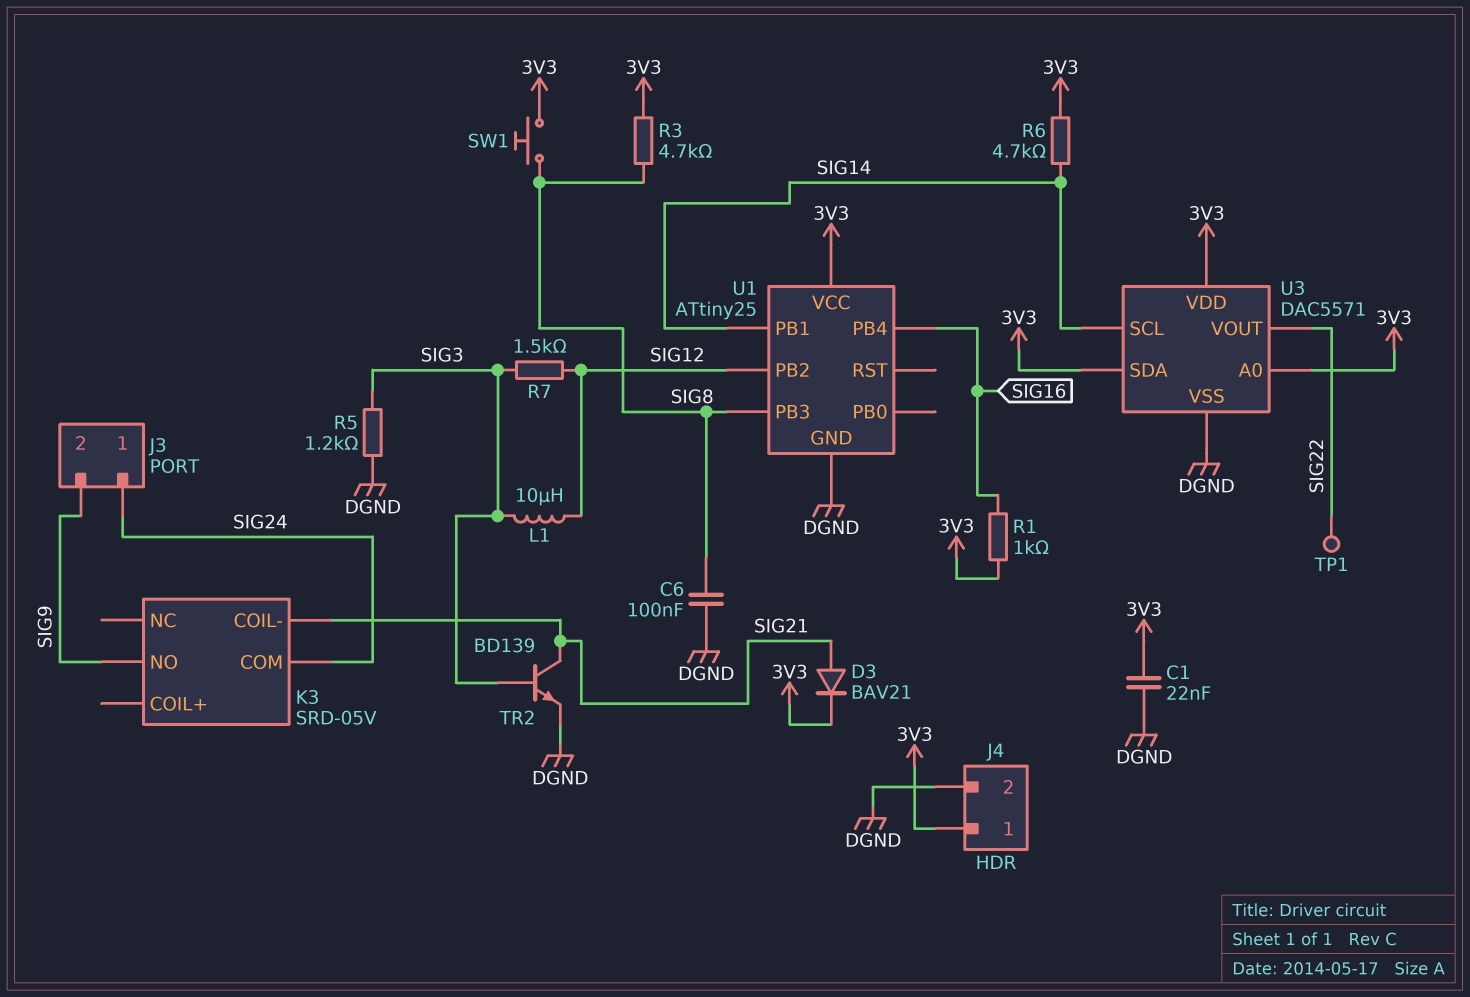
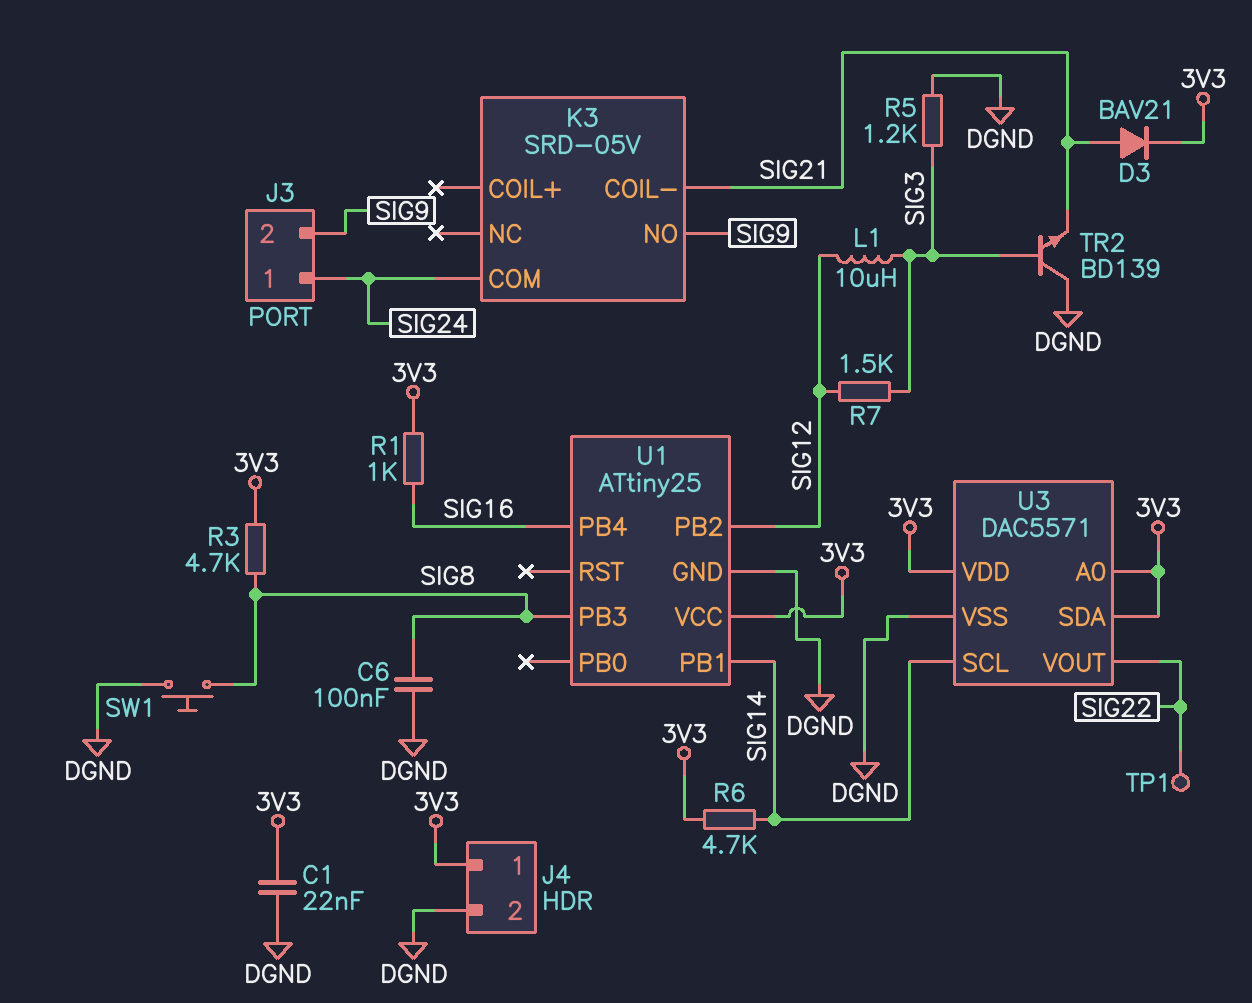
SW1: button (3V3, SIG8) -> button (DGND, SIG8)
TR2: NPN BD139 (B SIG3, C SIG21, E DGND) -> NPN BD139 (B SIG3, C DGND, E SIG21)

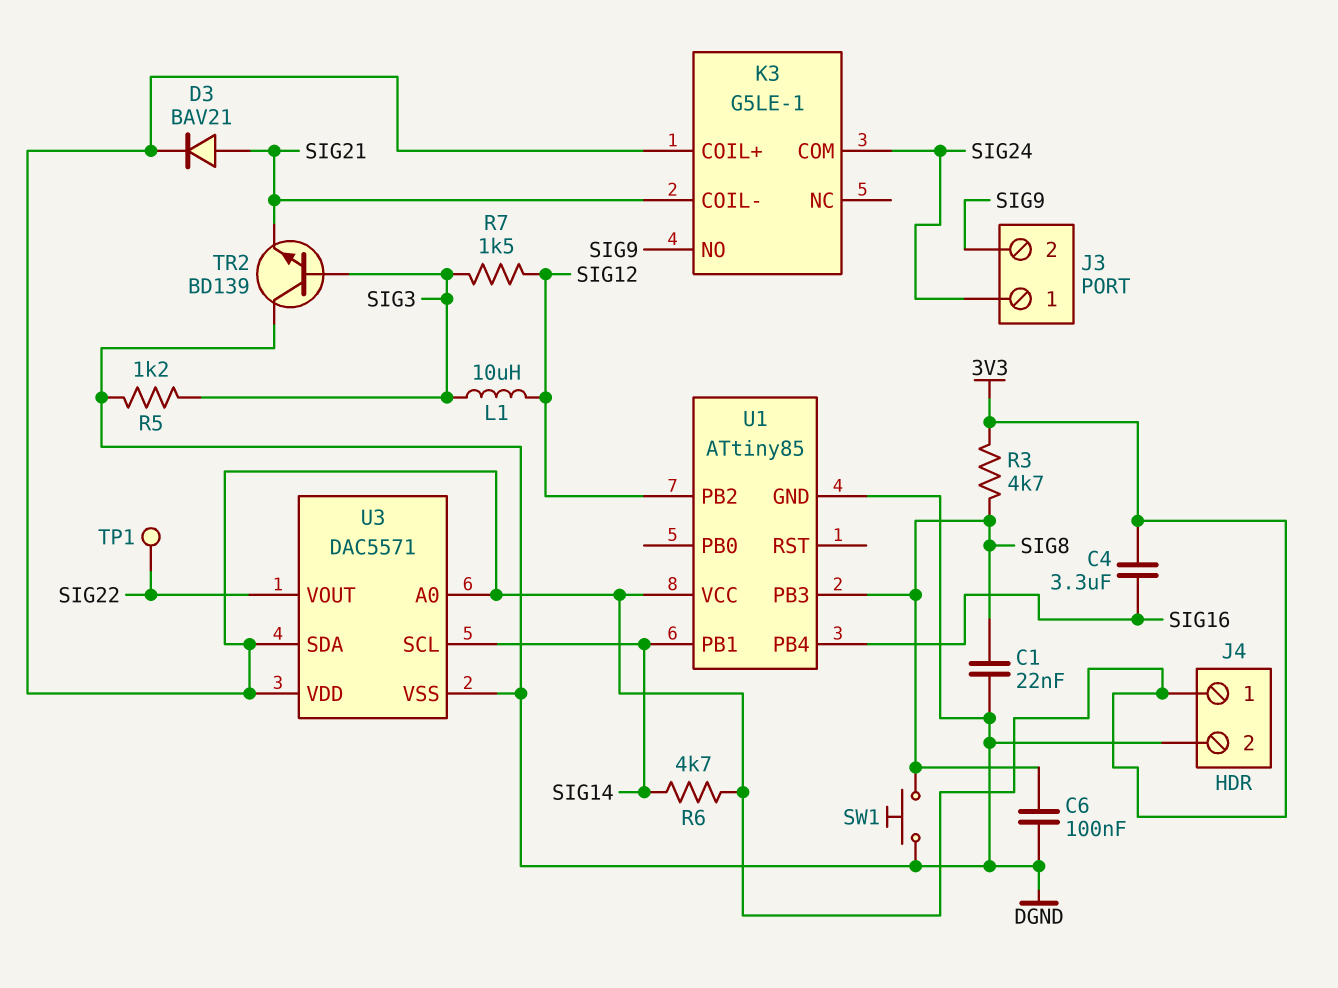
C1: 22nF (3V3, DGND) -> 22nF (DGND, SIG8)
C4: none -> 3.3uF (3V3, SIG16)
K3: SRD-05V -> G5LE-1
K3 pin COIL+: none -> 3V3
R1: 1k (3V3, SIG16) -> none
U1: ATtiny25 -> ATtiny85

